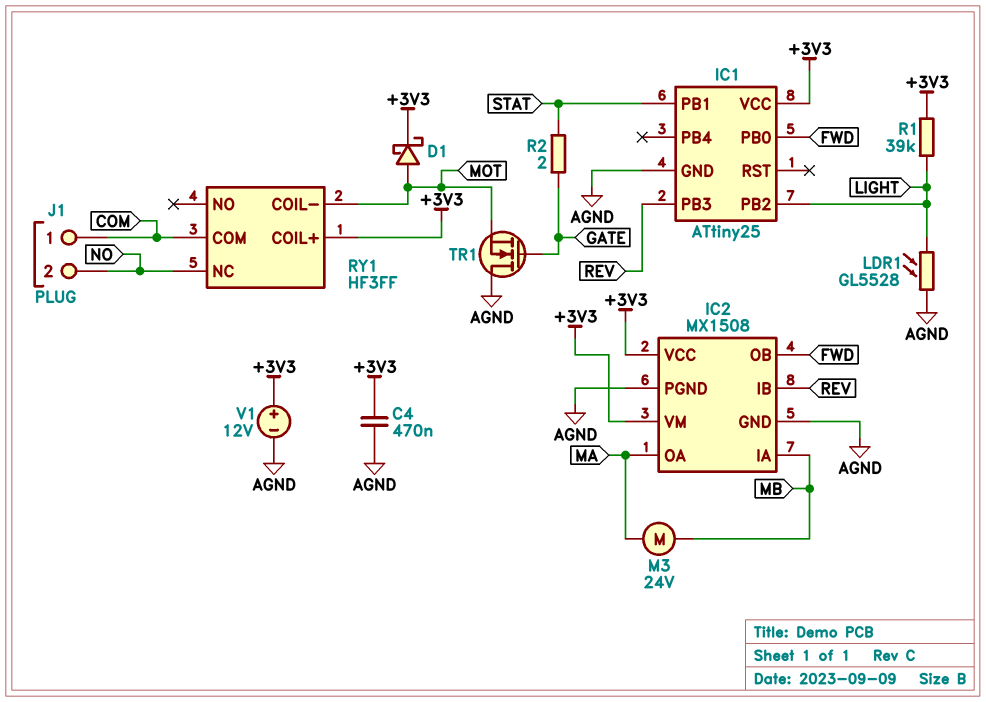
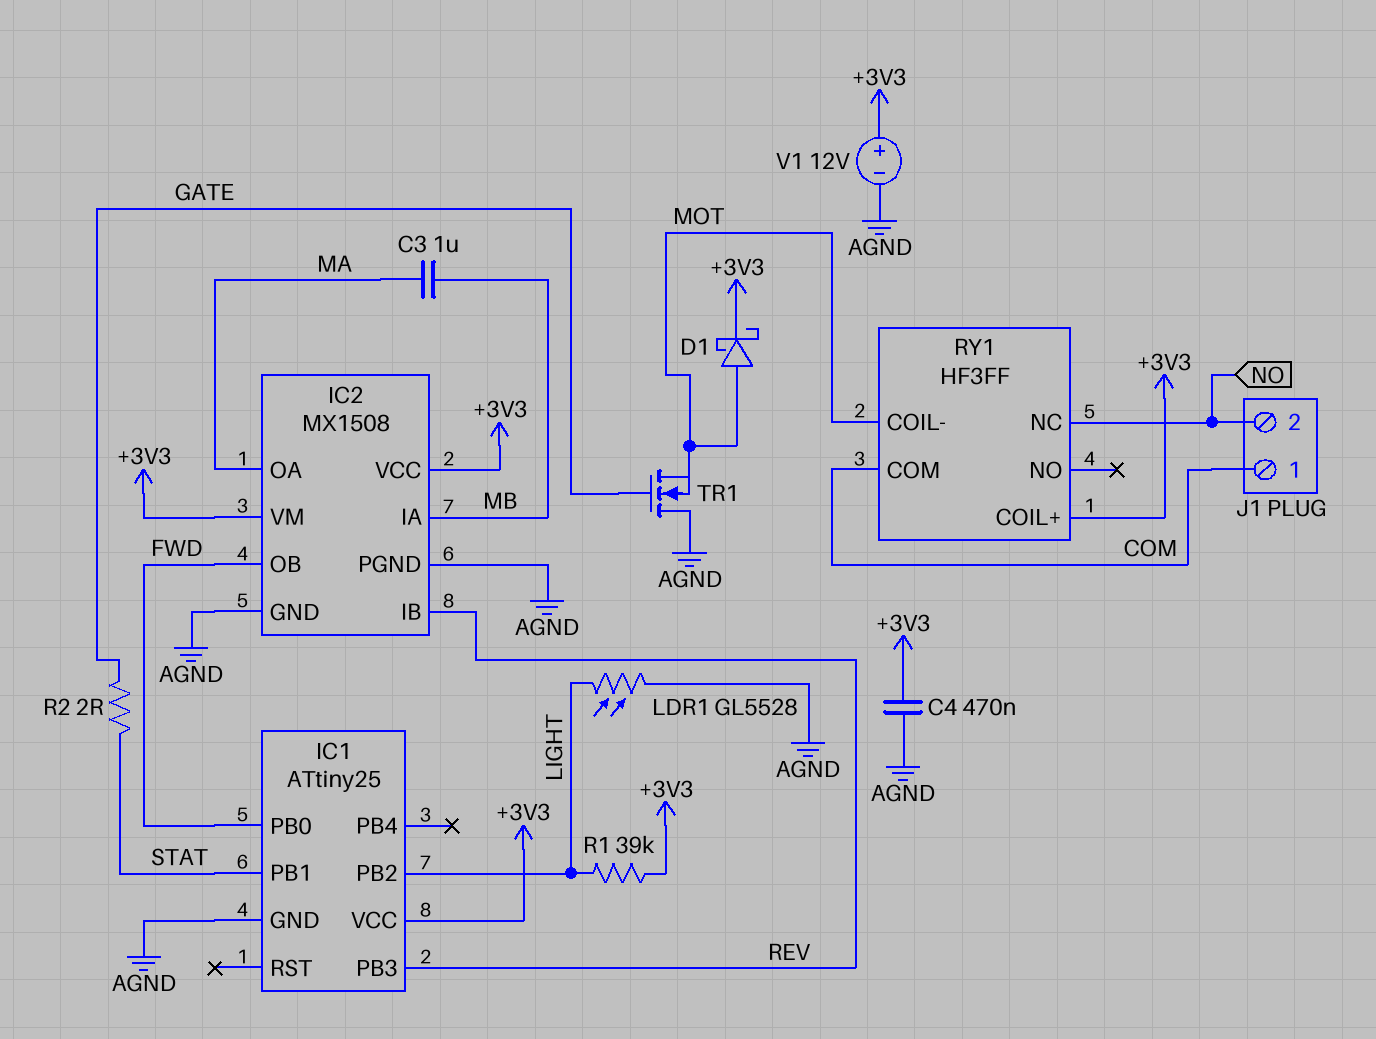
C3: none -> 1uF (MA, MB)
M3: motor 24V (MA, MB) -> none

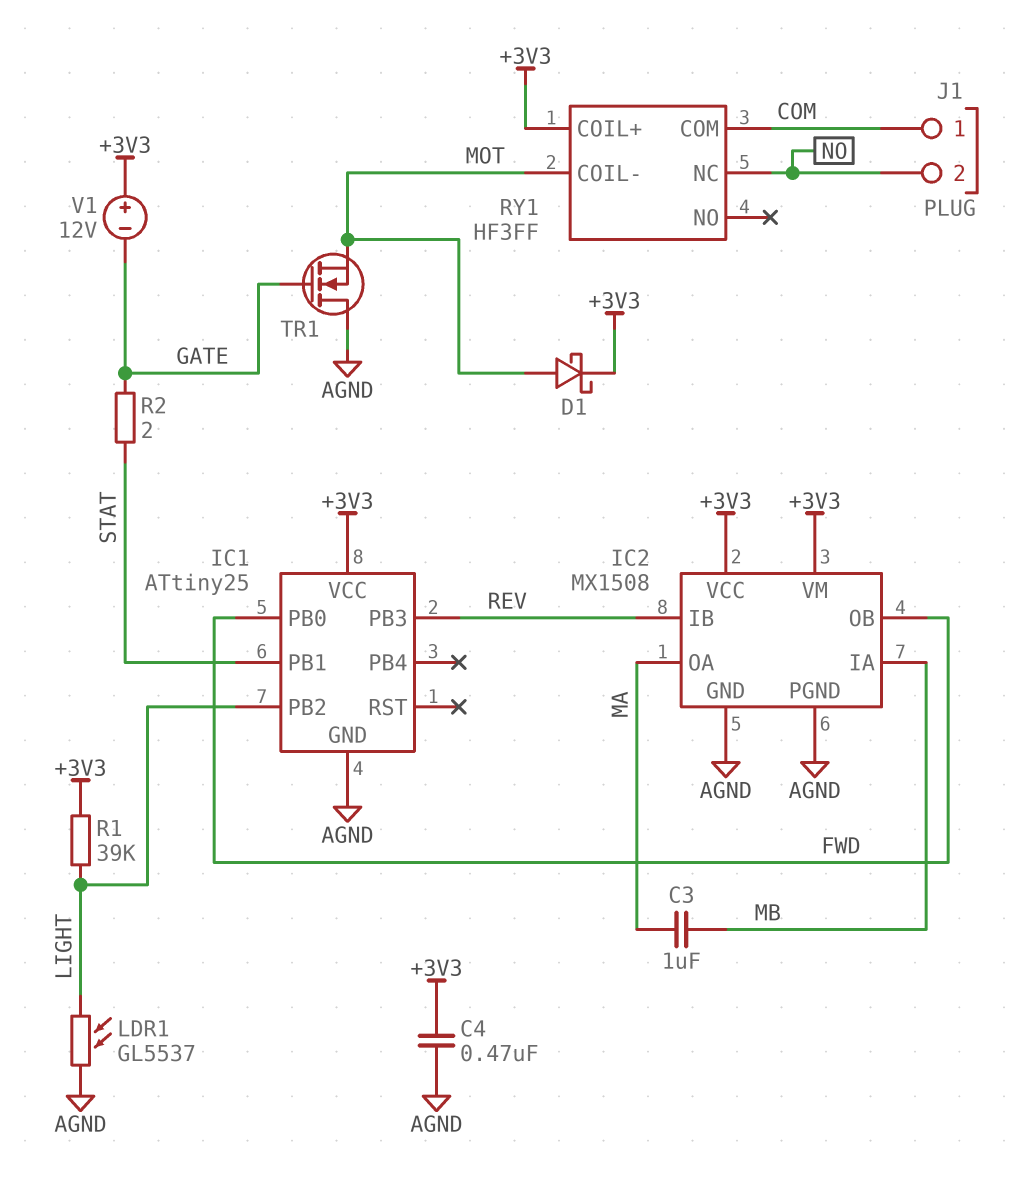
LDR1: GL5528 (AGND, LIGHT) -> GL5537 (AGND, LIGHT)
V1: 12V (plus +3V3, minus AGND) -> 12V (plus +3V3, minus GATE)

